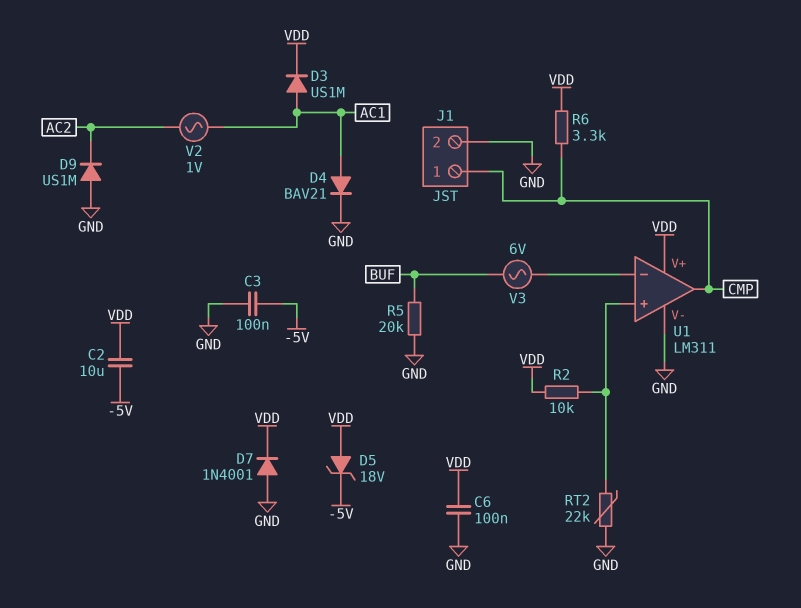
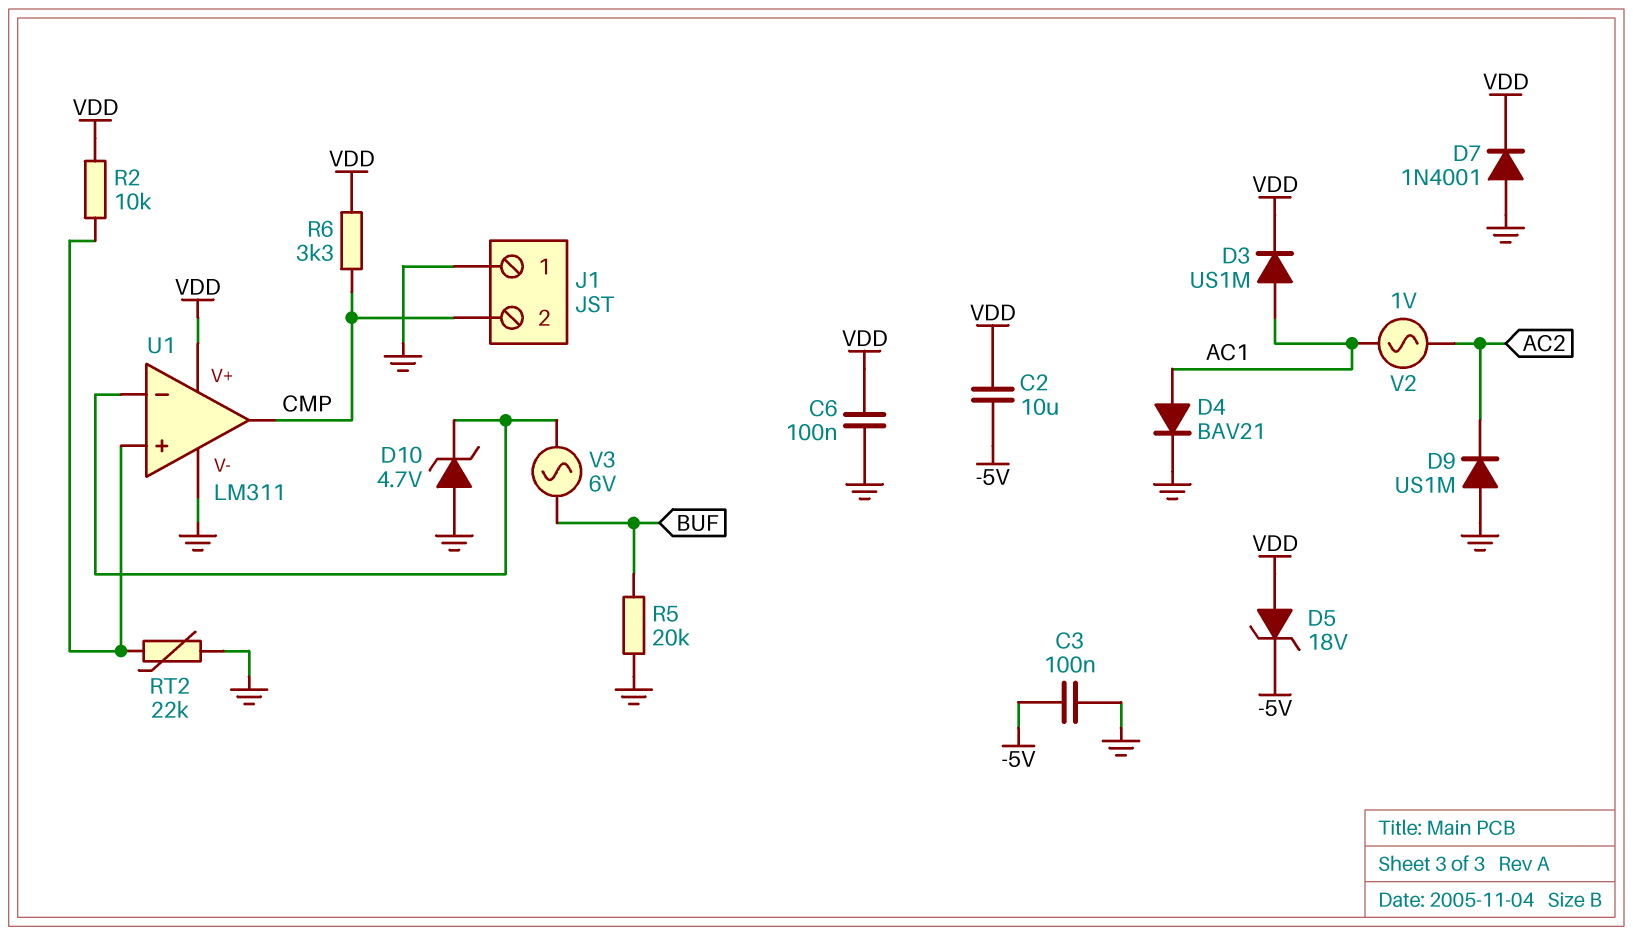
D10: none -> zener 4.7V (A GND, K U1/in-)
J1 pin 1: CMP -> GND
J1 pin 2: GND -> CMP

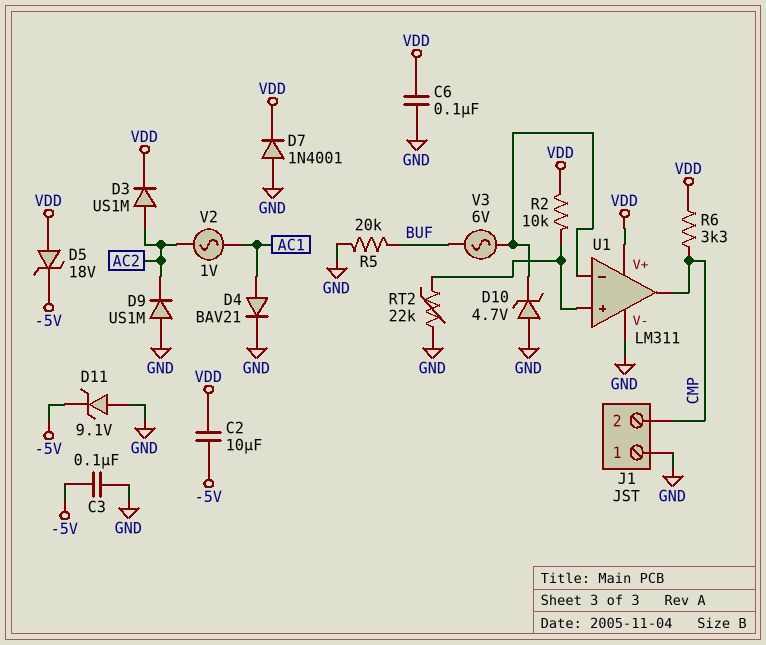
D3: diode US1M (A AC1, K VDD) -> diode US1M (A AC2, K VDD)
D11: none -> zener 9.1V (A GND, K -5V)

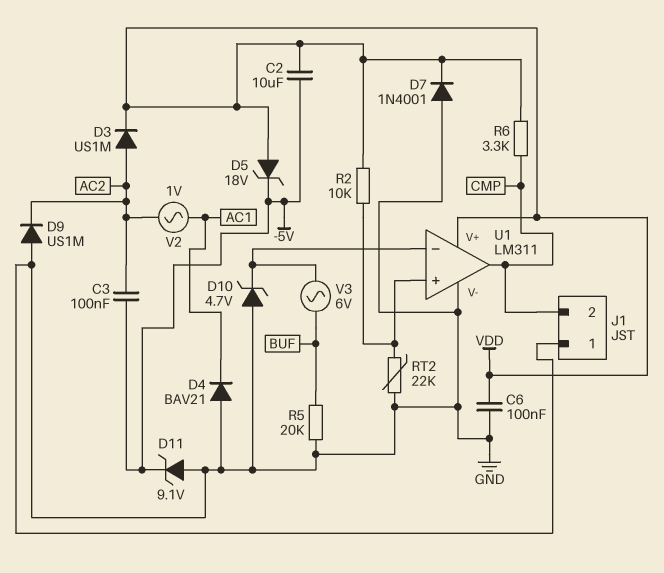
C3: 100nF (-5V, GND) -> 100nF (-5V, AC2)
D4: diode BAV21 (A AC1, K GND) -> diode BAV21 (A GND, K AC1)

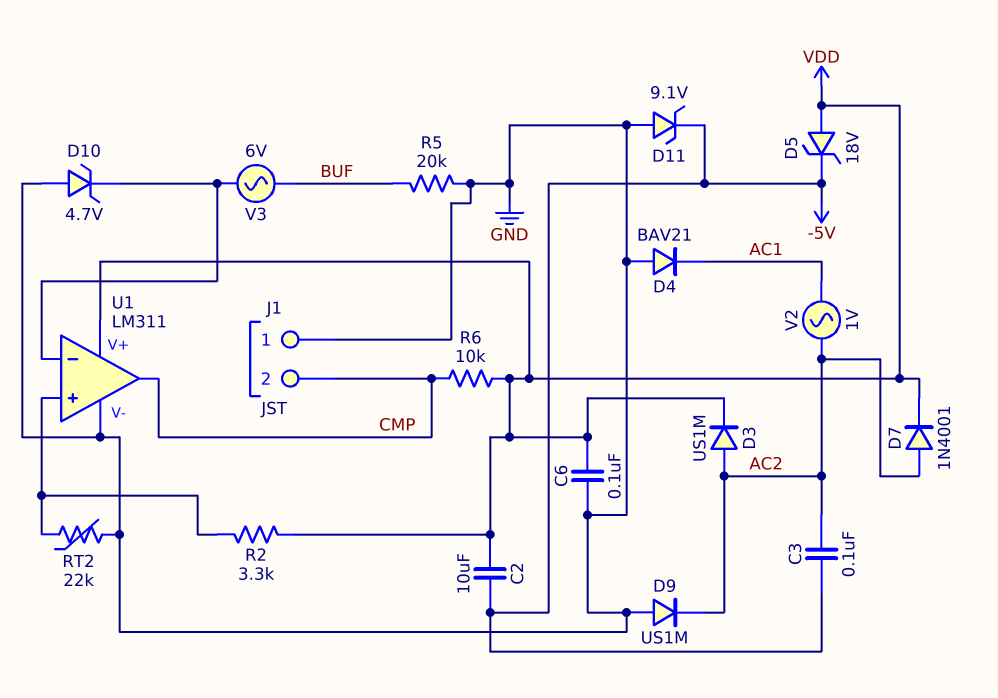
D7: diode 1N4001 (A GND, K VDD) -> diode 1N4001 (A AC2, K VDD)
R2: 10k (U1/in+, VDD) -> 3.3k (U1/in+, VDD)
R6: 3.3k (CMP, VDD) -> 10k (CMP, VDD)

